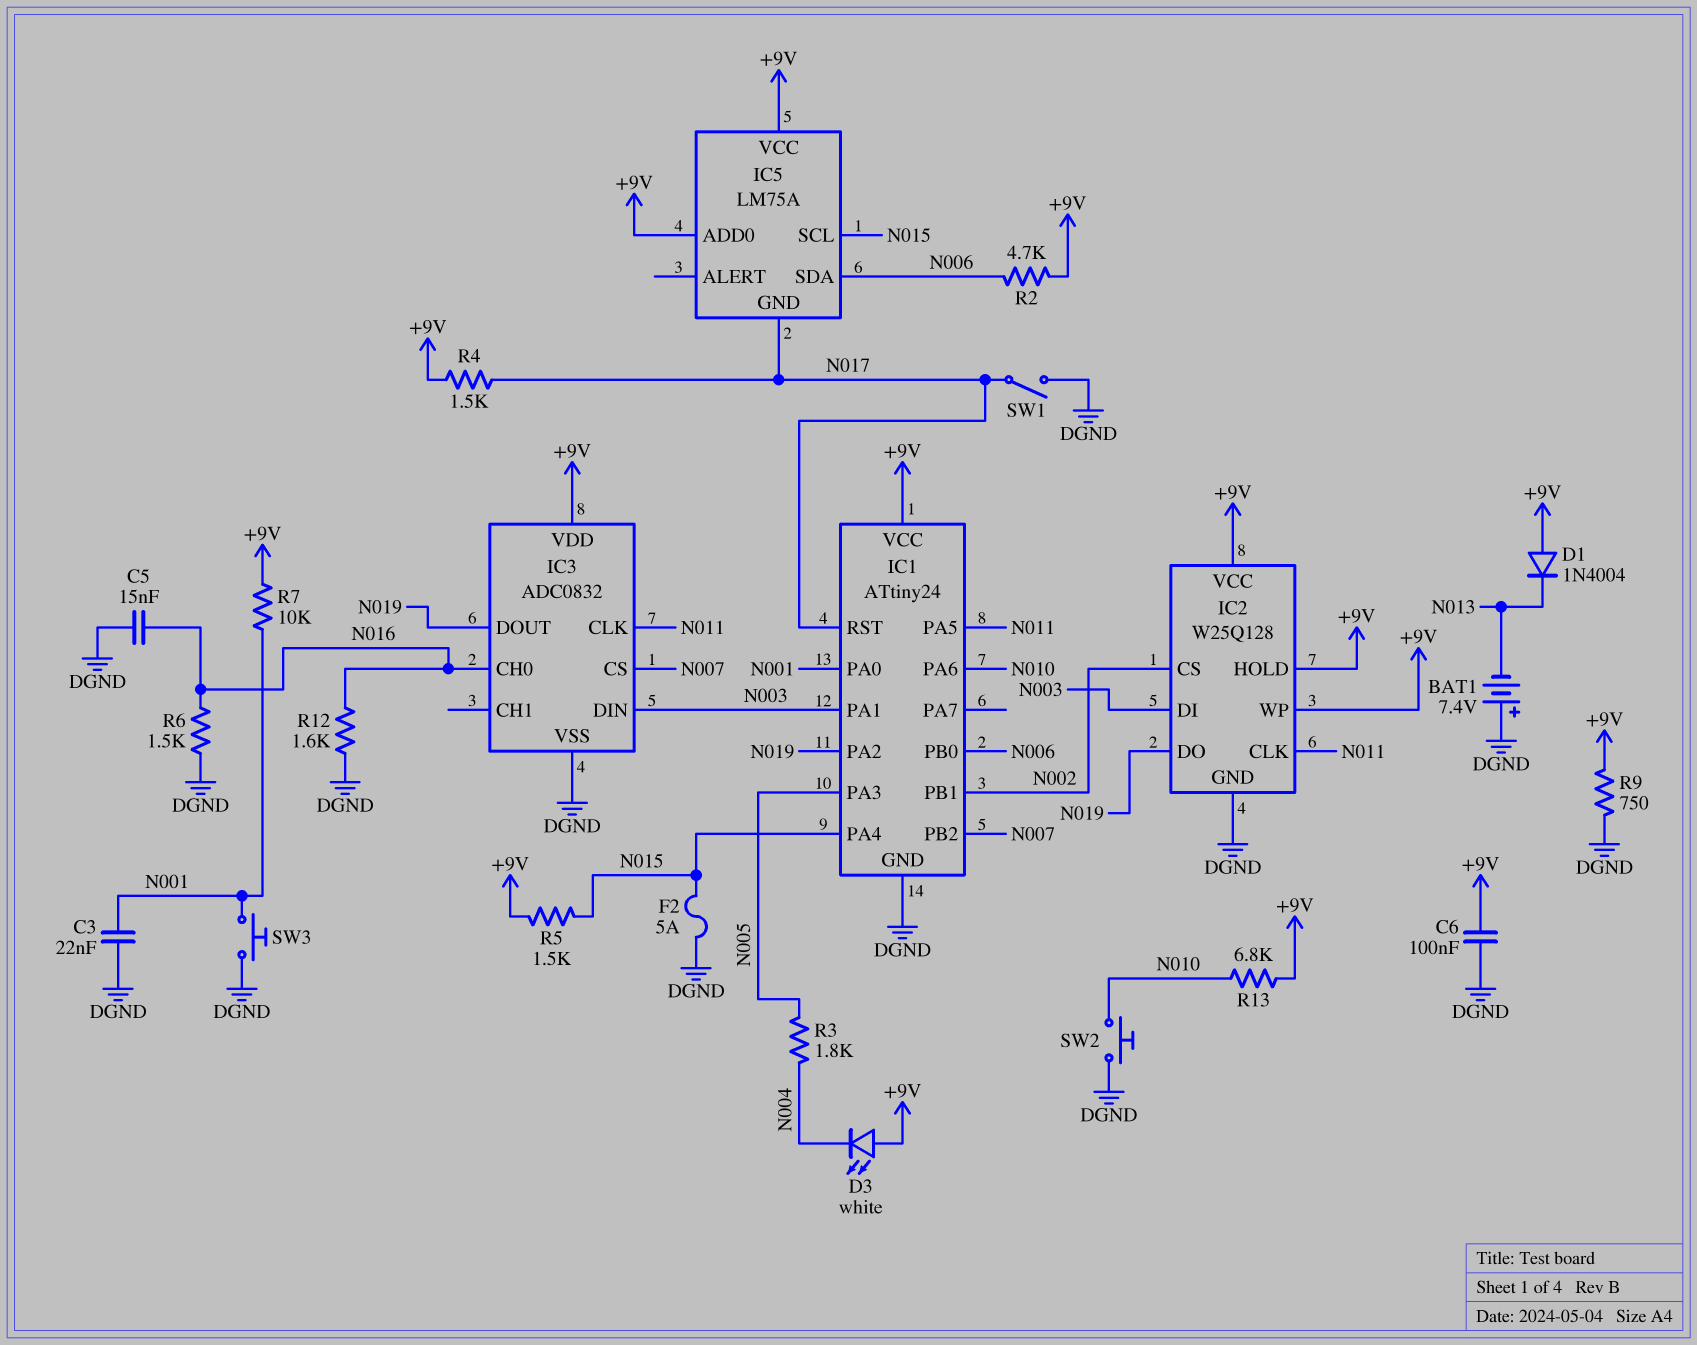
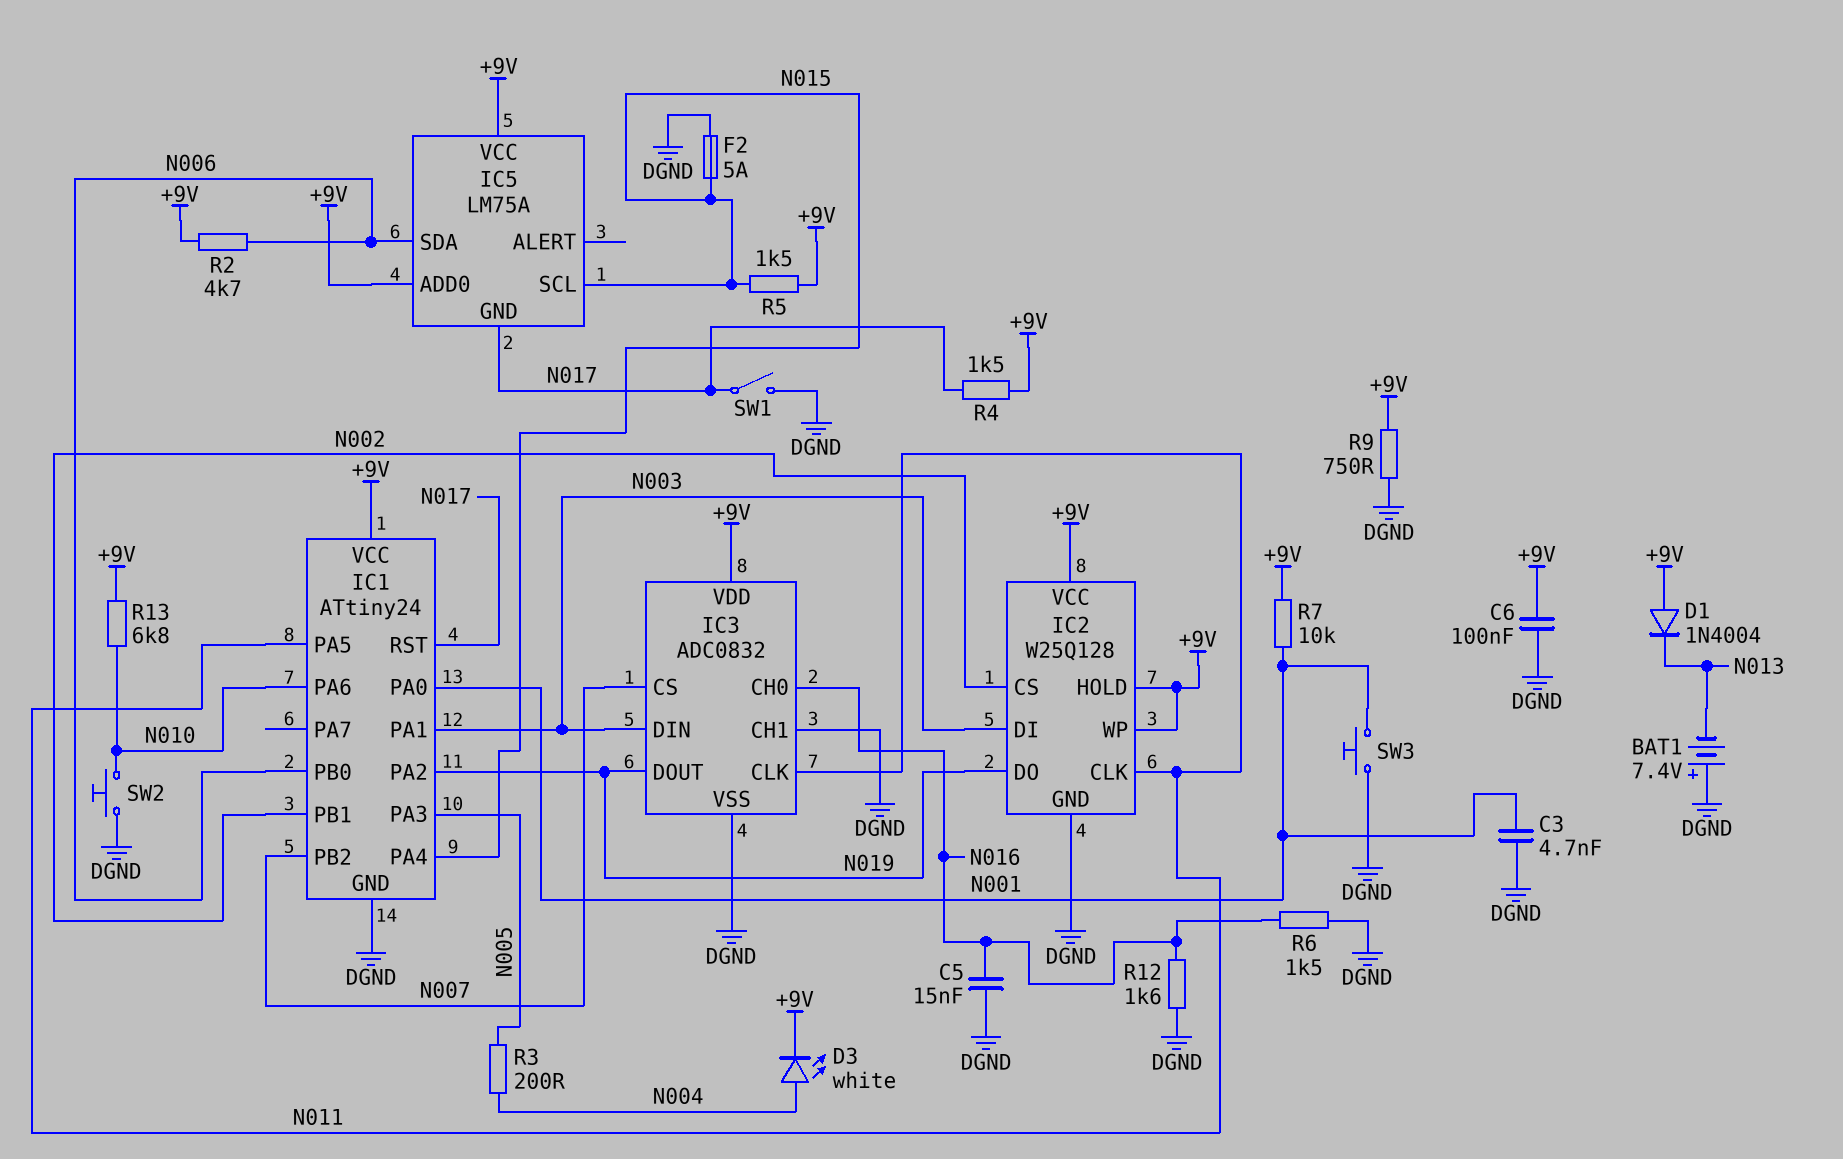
C3: 22nF (DGND, N001) -> 4.7nF (DGND, N001)
D3: LED white (A +9V, K N004) -> LED white (A N004, K +9V)
IC3 pin CH1: none -> DGND
R3: 1.8k (N004, N005) -> 200 (N004, N005)

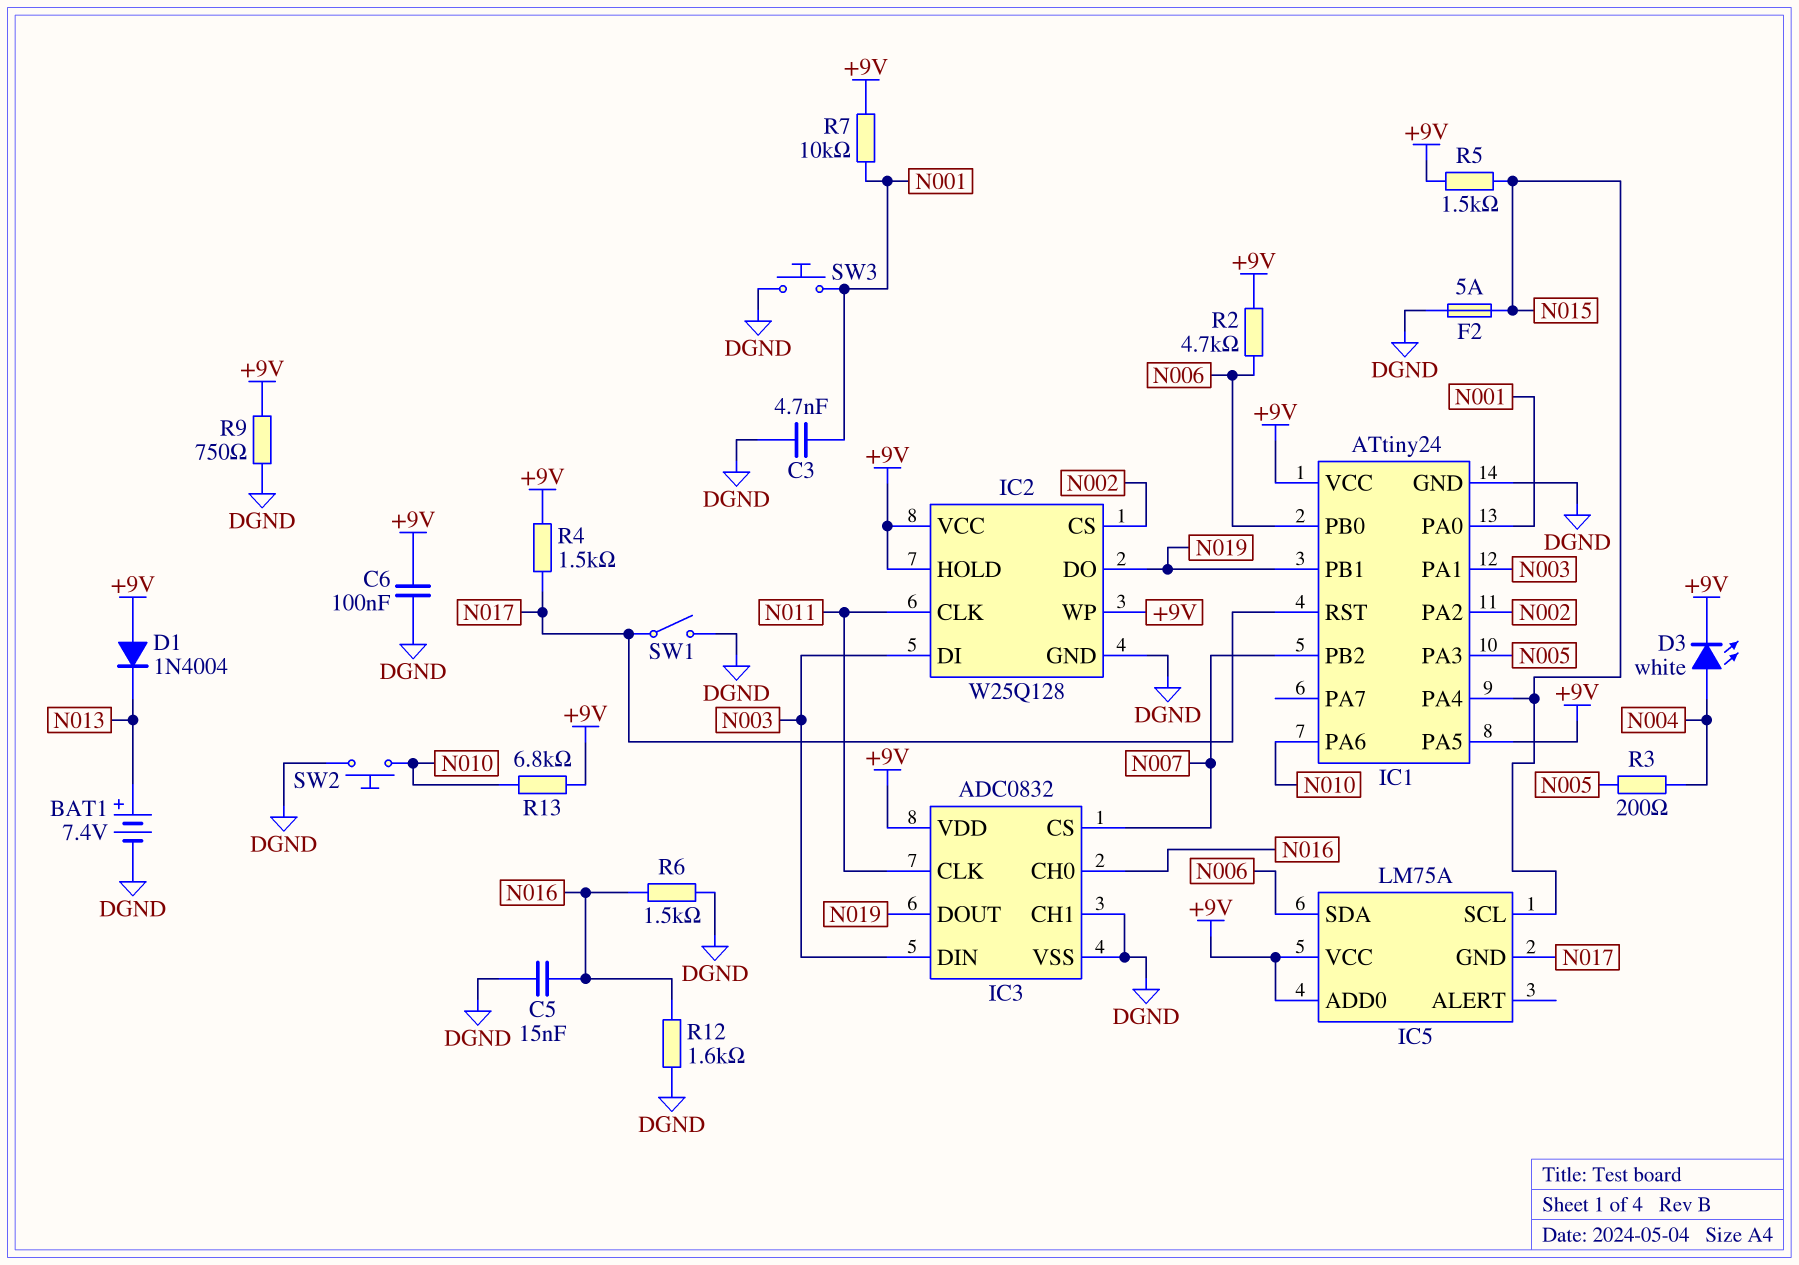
BAT1: 7.4V (plus DGND, minus N013) -> 7.4V (plus N013, minus DGND)
IC1 pin PA2: N019 -> N002
IC1 pin PA5: N011 -> +9V
IC1 pin PB1: N002 -> N019

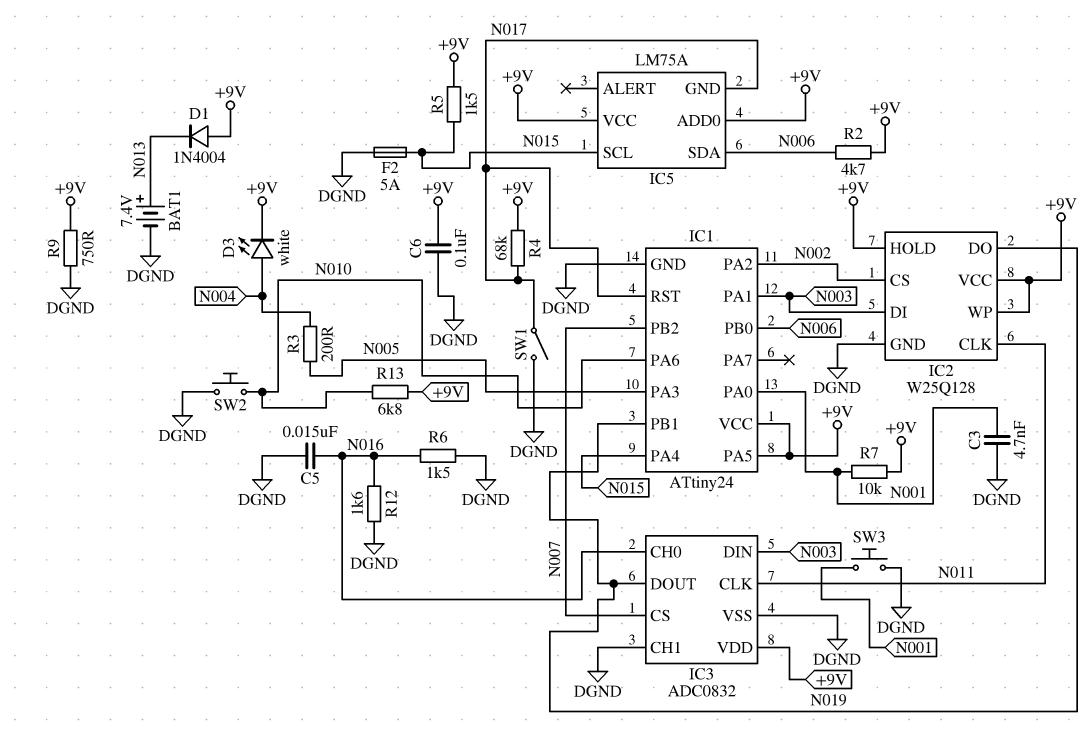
R4: 1.5k (+9V, N017) -> 68k (+9V, N017)

